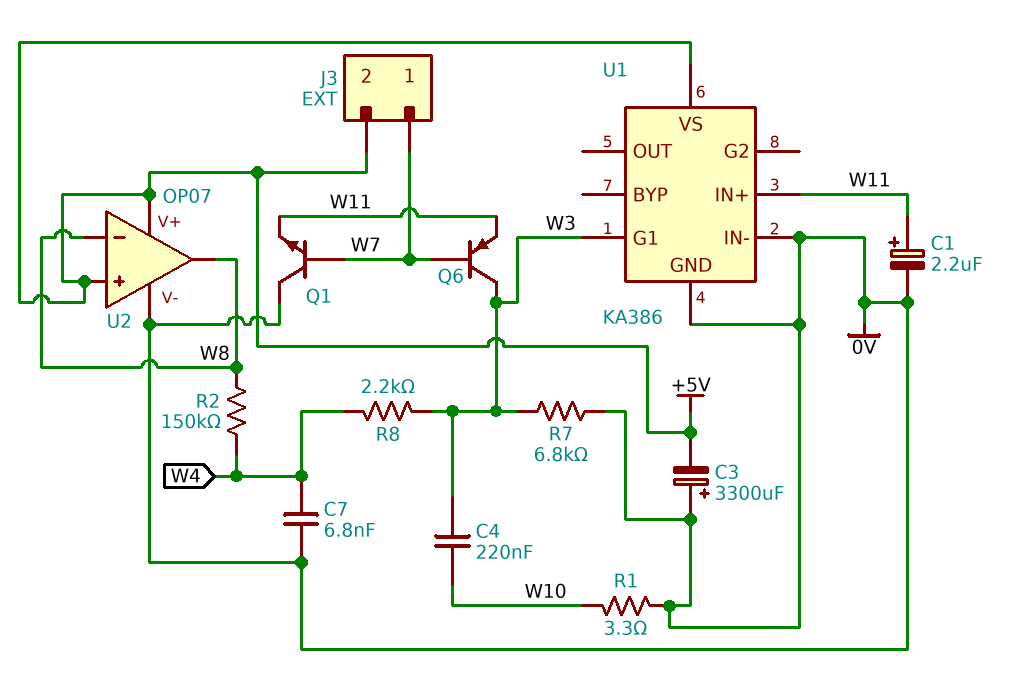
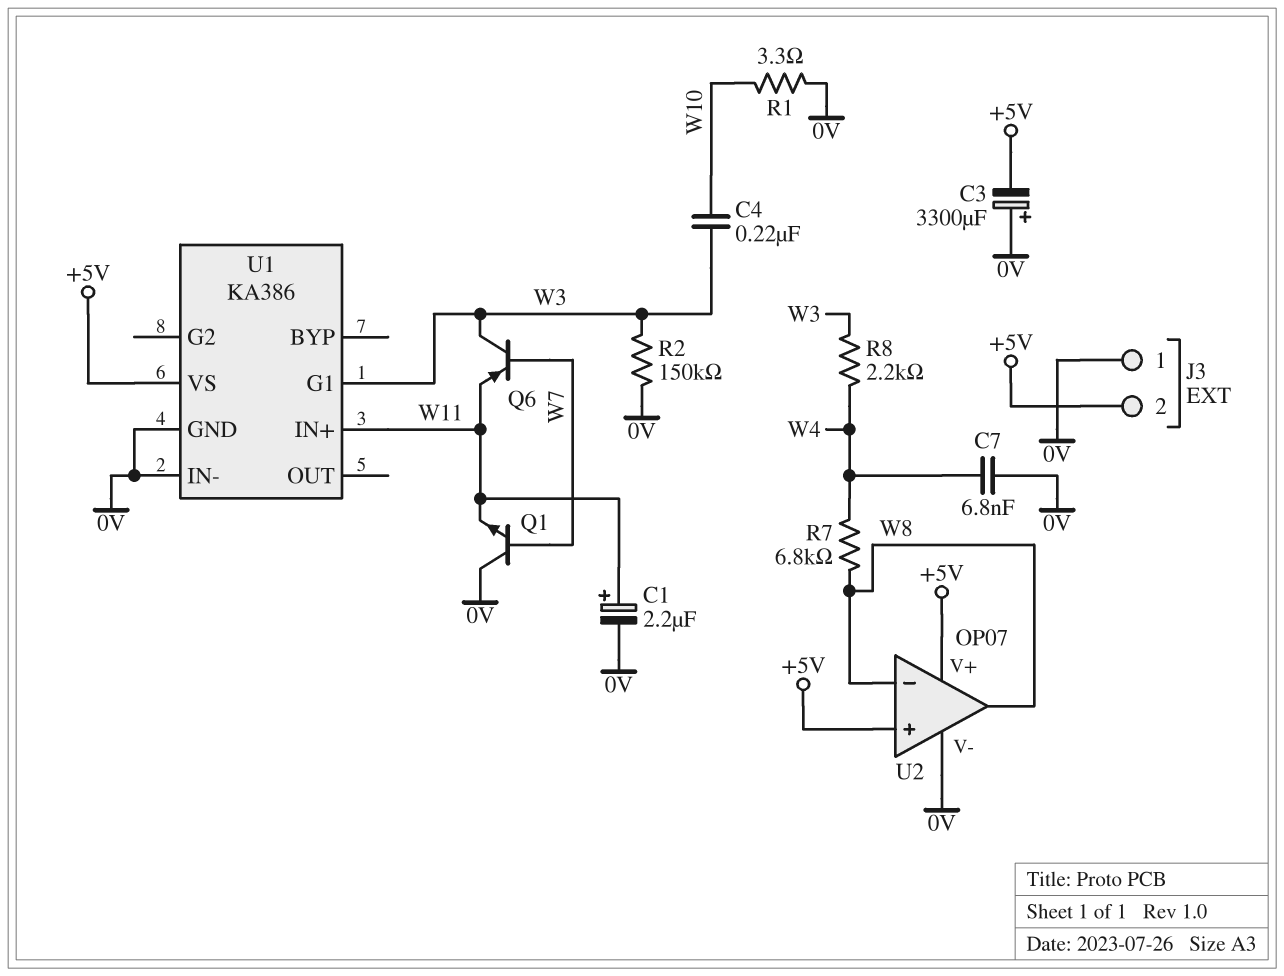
J3 pin 1: W7 -> 0V
R2: 150k (W4, W8) -> 150k (0V, W3)
R7: 6.8k (0V, W3) -> 6.8k (W4, W8)

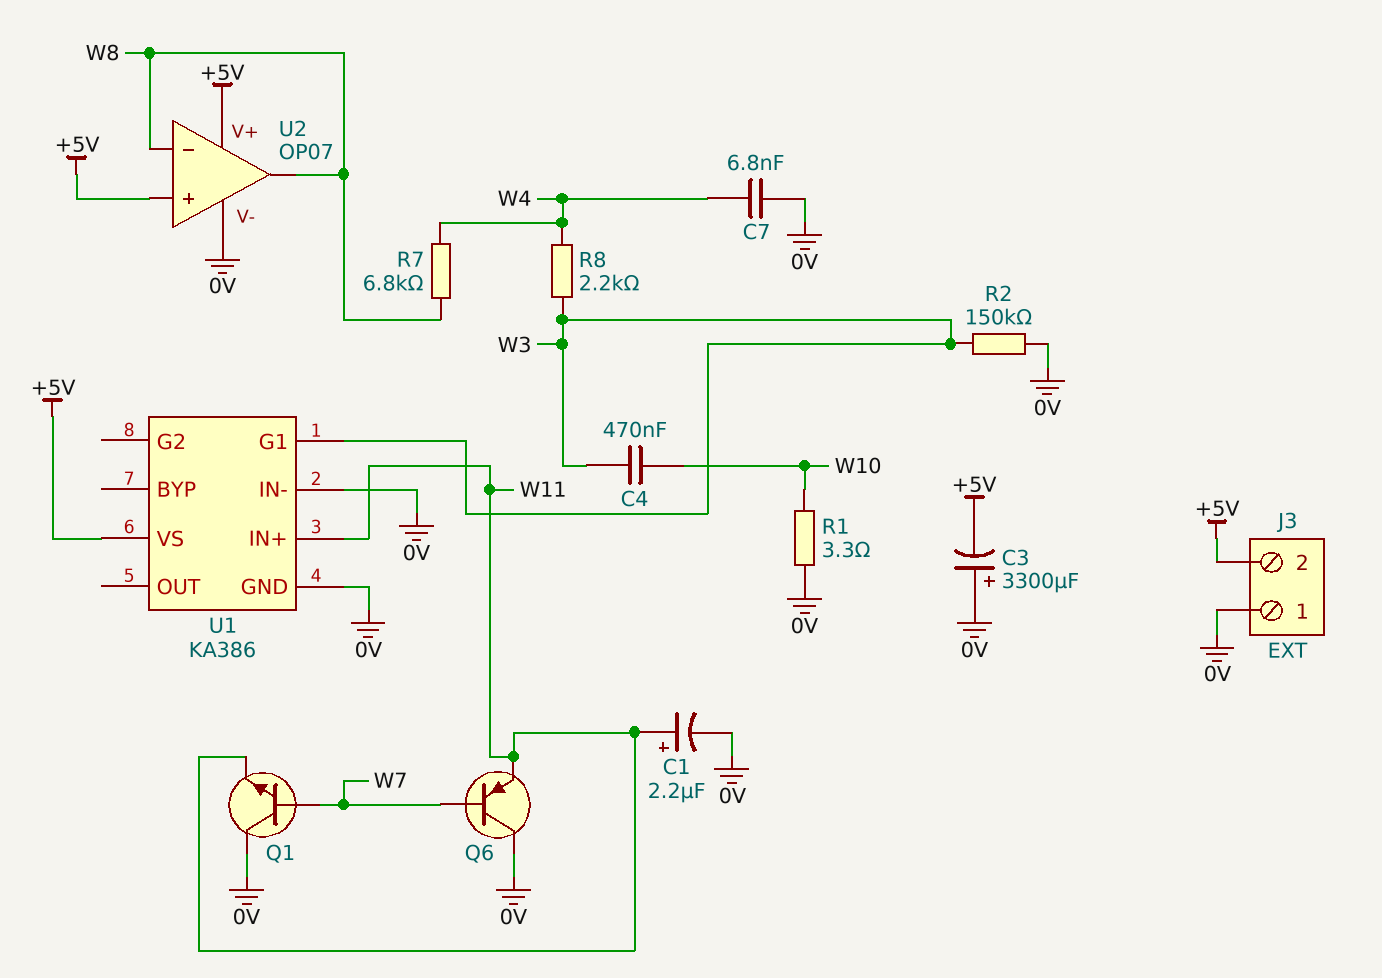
C4: 220nF (W3, W10) -> 470nF (W3, W10)
Q6: PNP (B W7, C W3, E W11) -> PNP (B W7, C 0V, E W11)

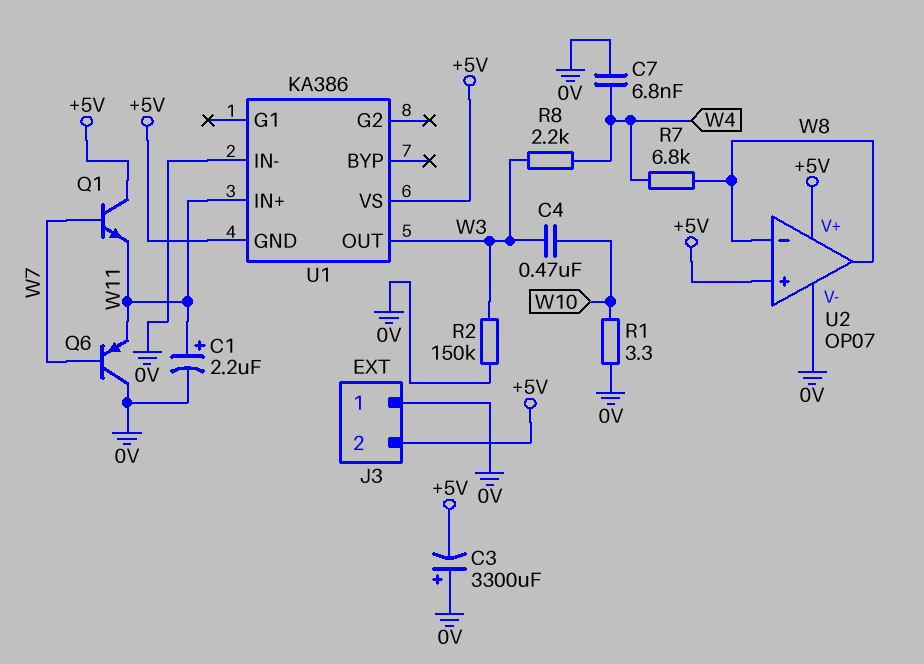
Q1: NPN (B W7, C 0V, E W11) -> NPN (B W7, C +5V, E W11)
U1 pin G1: W3 -> none
U1 pin GND: 0V -> +5V
U1 pin OUT: none -> W3

